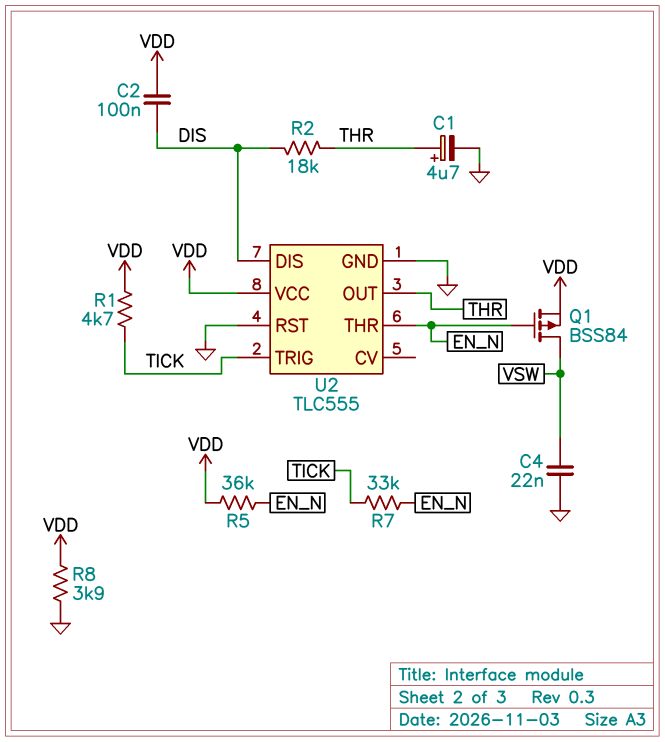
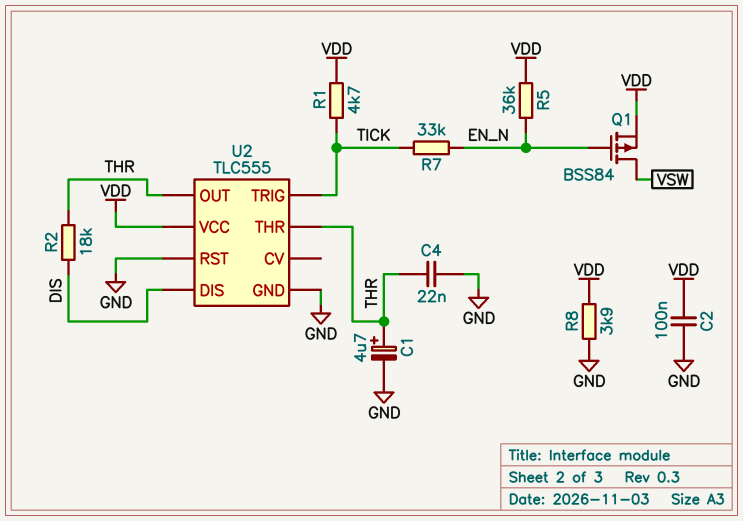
C2: 100nF (DIS, VDD) -> 100nF (GND, VDD)
C4: 22nF (GND, VSW) -> 22nF (GND, THR)
U2 pin THR: EN_N -> THR

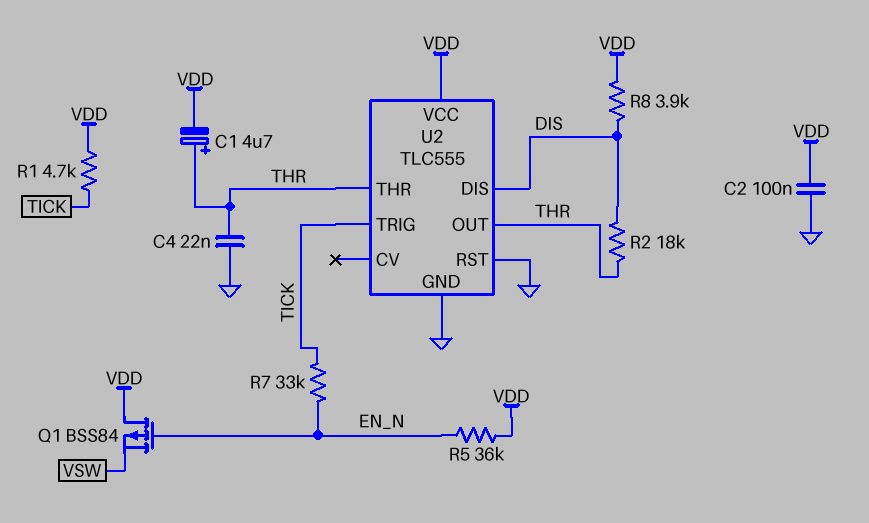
C1: 4.7uF (plus THR, minus GND) -> 4.7uF (plus THR, minus VDD)
Q1: PMOS BSS84 (G EN_N, D VSW, S VDD) -> PMOS BSS84 (G EN_N, D VDD, S VSW)
R8: 3.9k (GND, VDD) -> 3.9k (DIS, VDD)

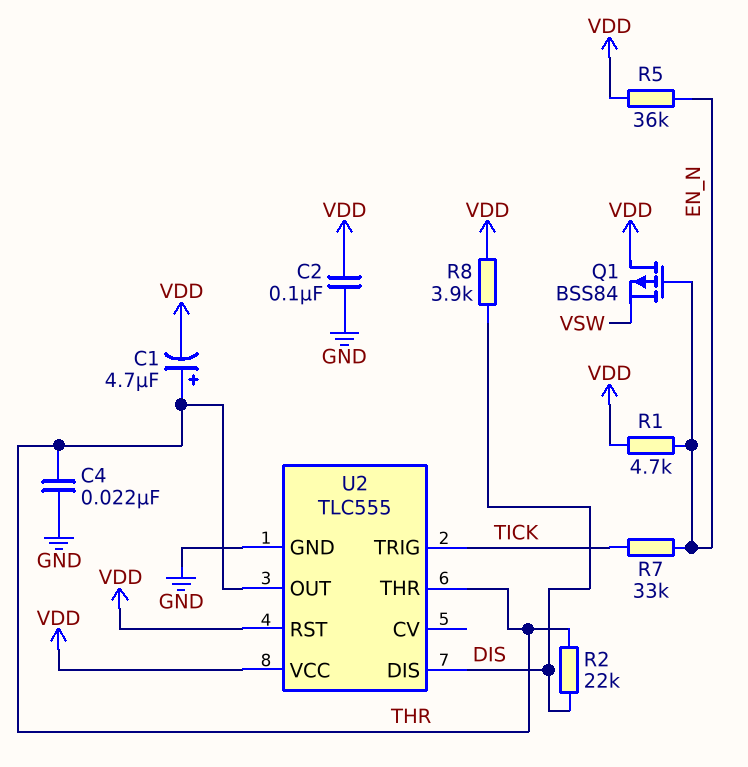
R1: 4.7k (TICK, VDD) -> 4.7k (EN_N, VDD)
R2: 18k (DIS, THR) -> 22k (DIS, THR)
U2 pin RST: GND -> VDD

